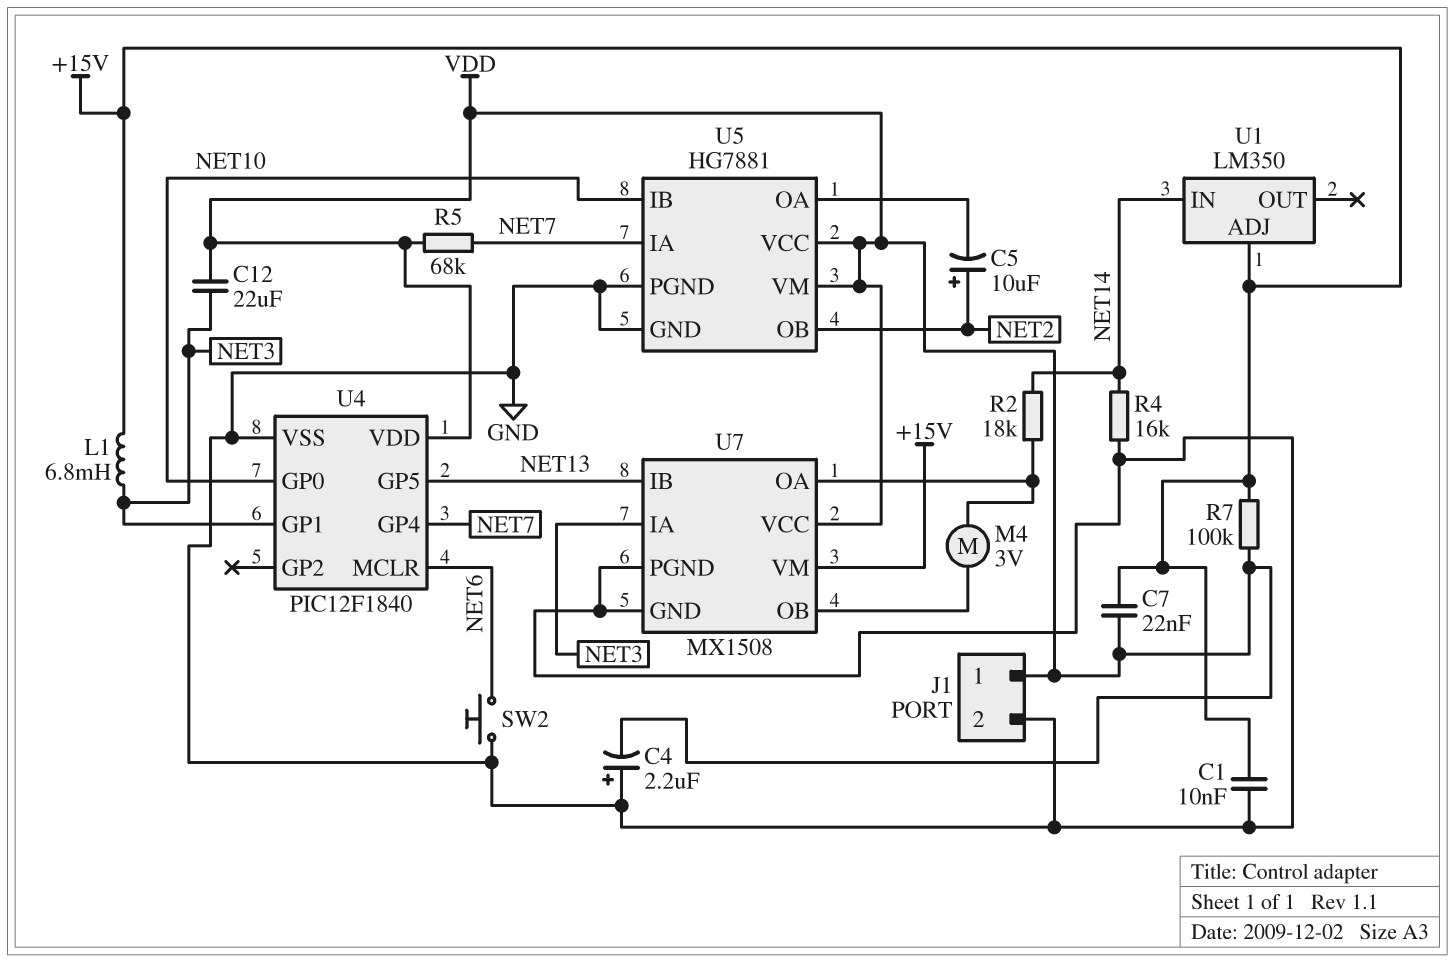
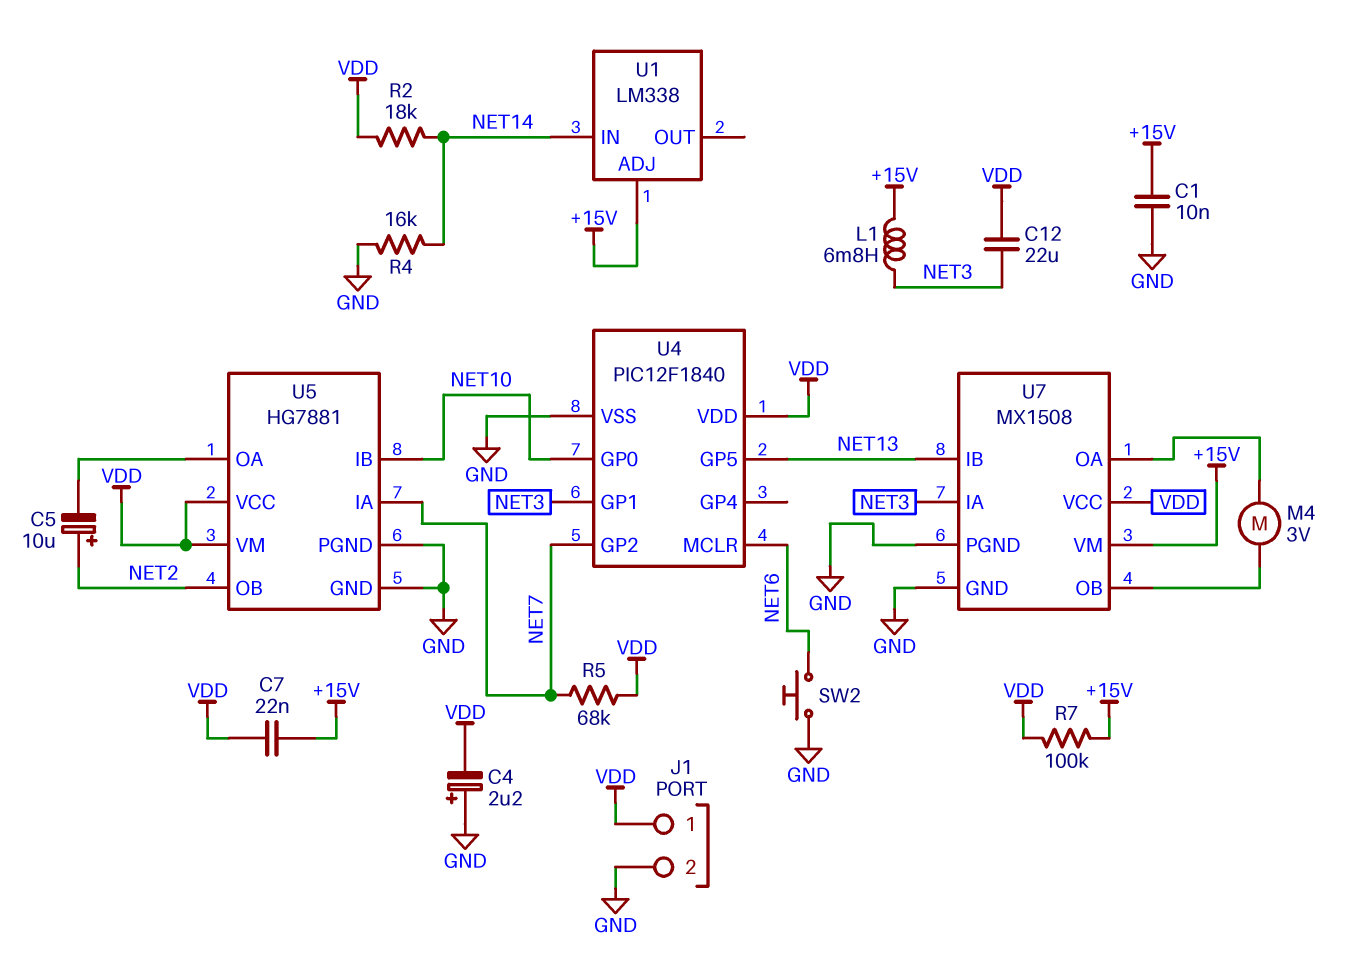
R2: 18k (NET14, U7/OA) -> 18k (NET14, VDD)
U1: LM350 -> LM338
U4 pin GP2: none -> NET7
U4 pin GP4: NET7 -> none

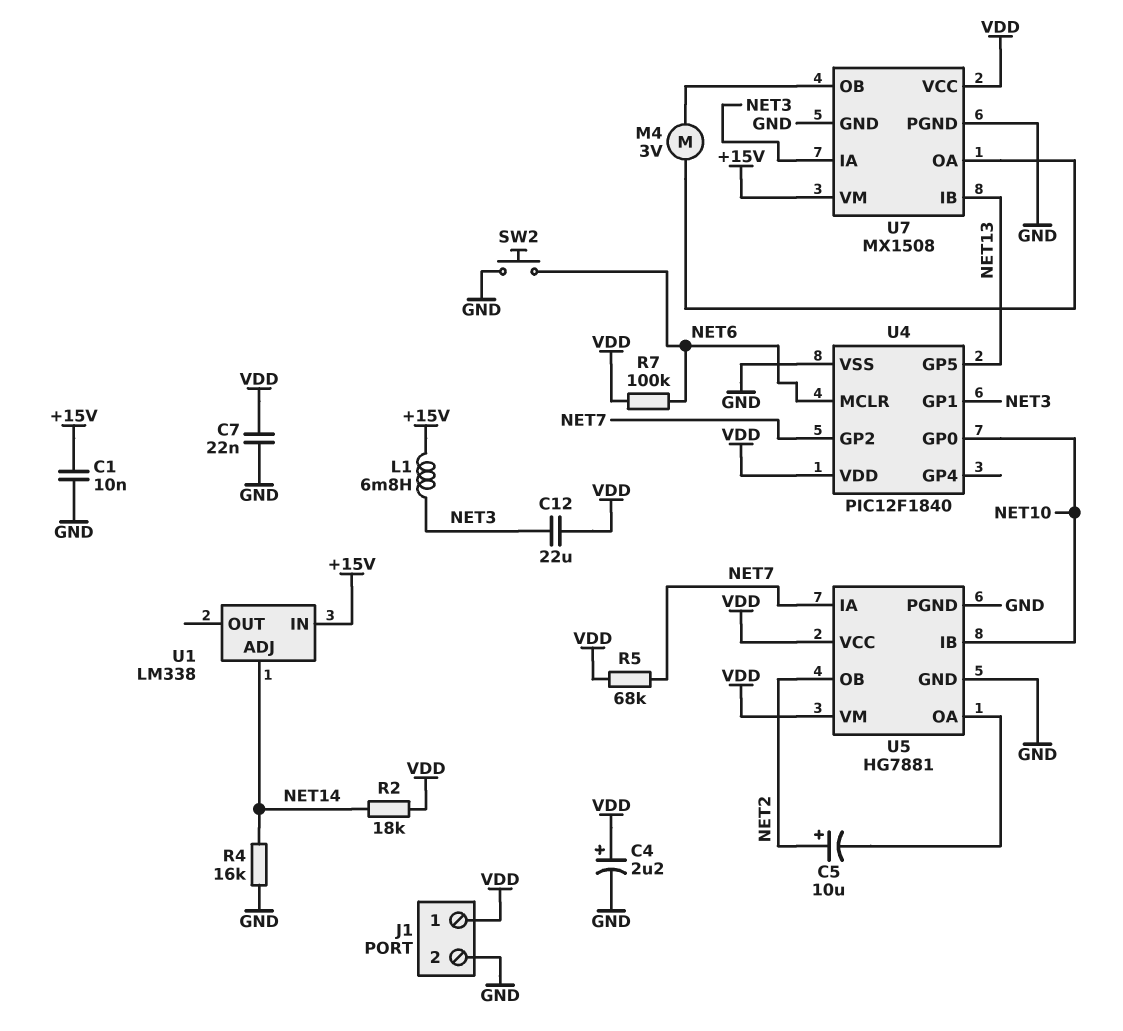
C4: 2.2uF (plus GND, minus VDD) -> 2.2uF (plus VDD, minus GND)
C7: 22nF (+15V, VDD) -> 22nF (GND, VDD)
R7: 100k (+15V, VDD) -> 100k (NET6, VDD)
U1 pin ADJ: +15V -> NET14
U1 pin IN: NET14 -> +15V

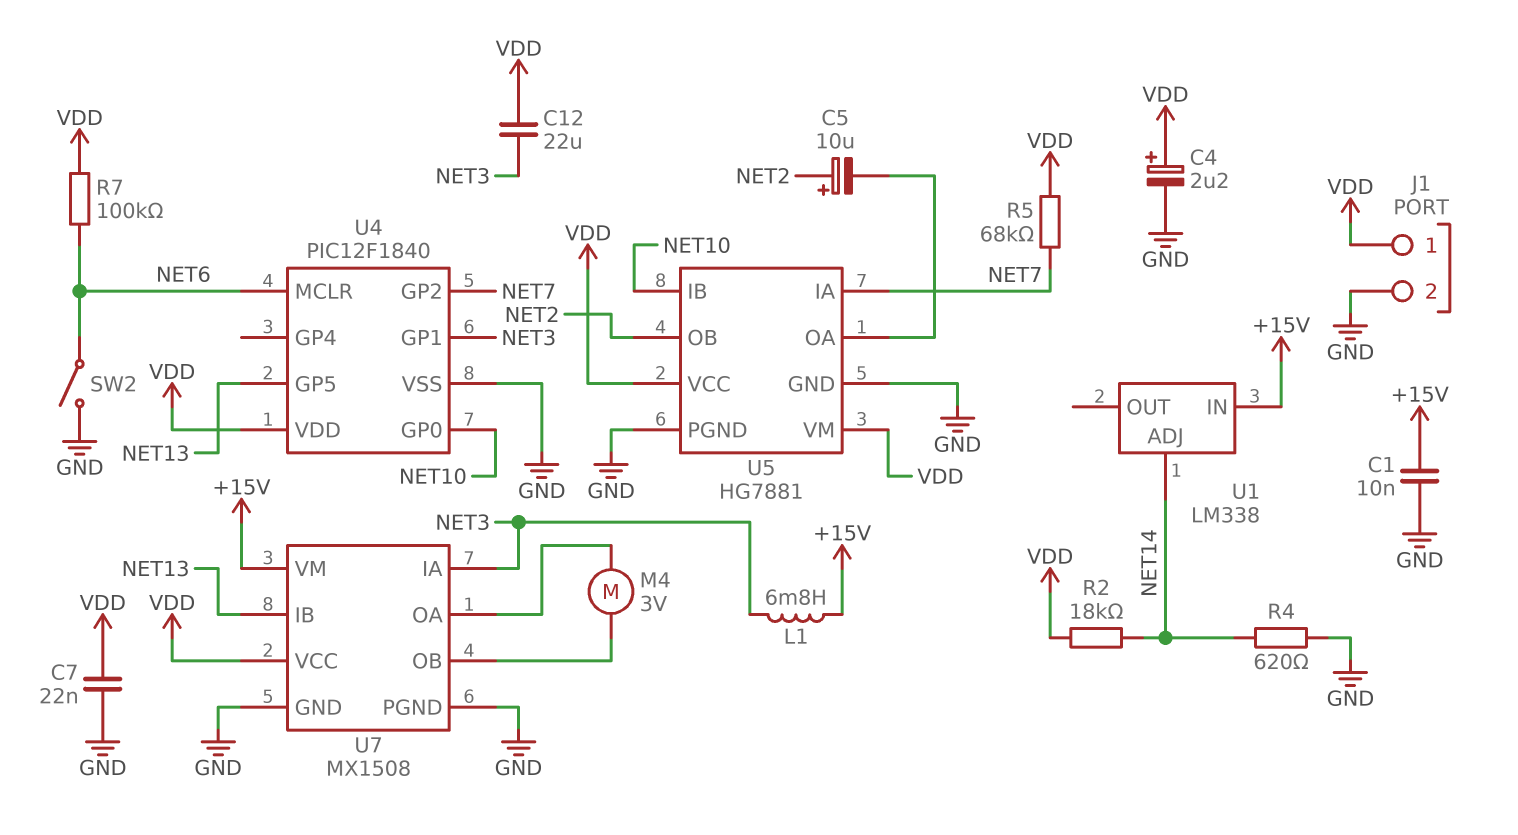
R4: 16k (GND, NET14) -> 620 (GND, NET14)
SW2: button (GND, NET6) -> switch (GND, NET6)

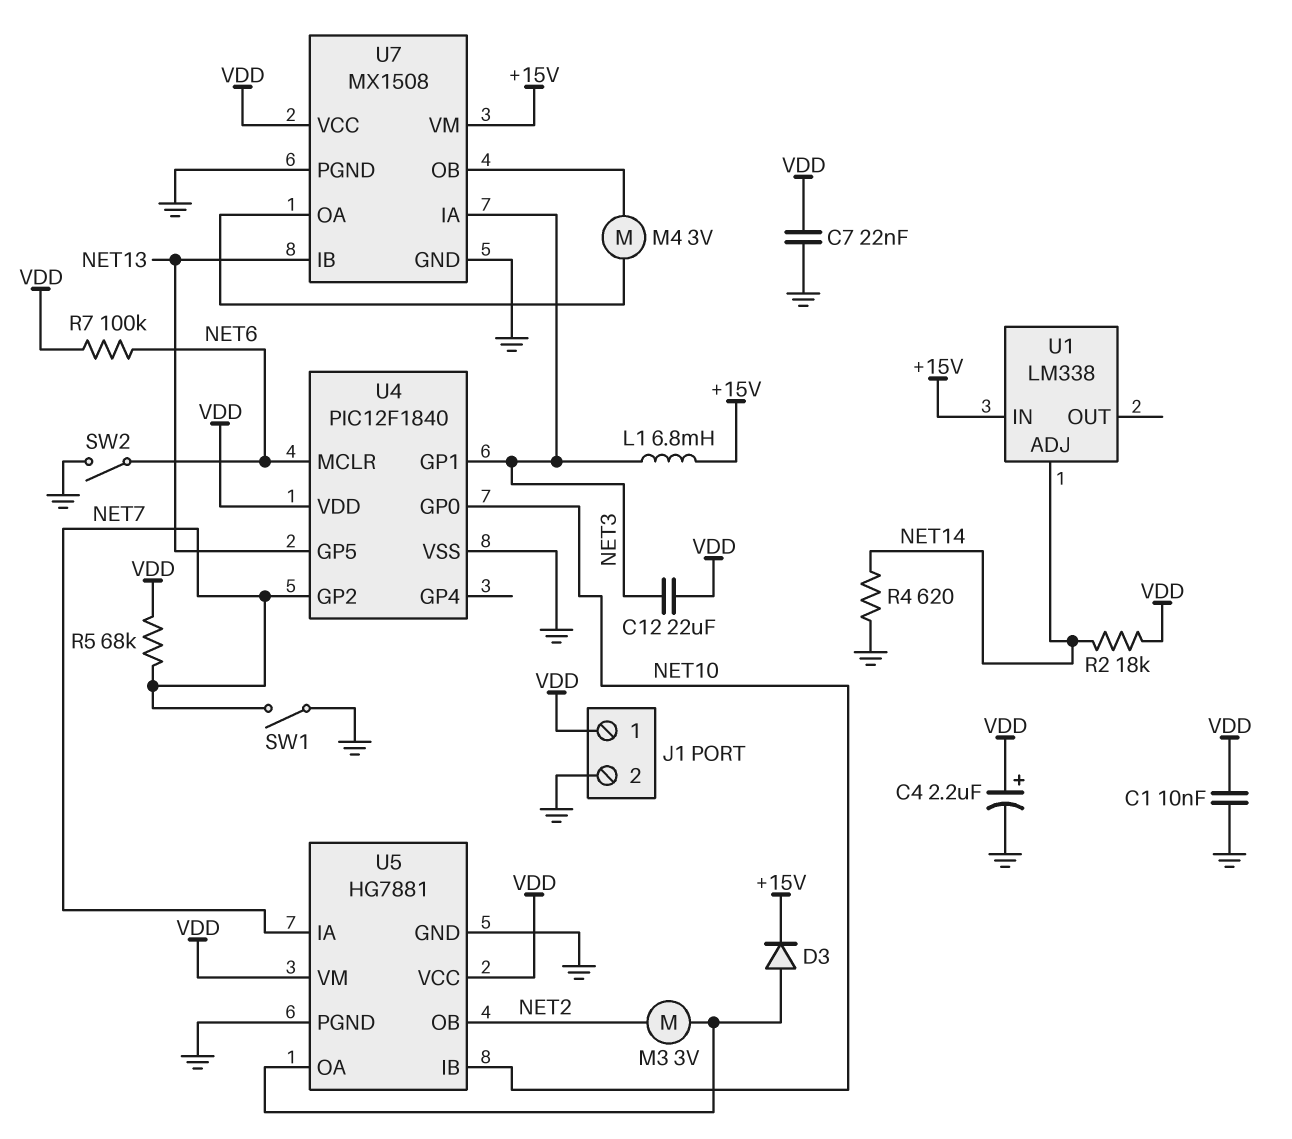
C1: 10nF (+15V, GND) -> 10nF (GND, VDD)
C5: 10uF (plus NET2, minus U5/OA) -> none
D3: none -> diode (A U5/OA, K +15V)
M3: none -> motor 3V (NET2, U5/OA)
SW1: none -> switch (GND, NET7)

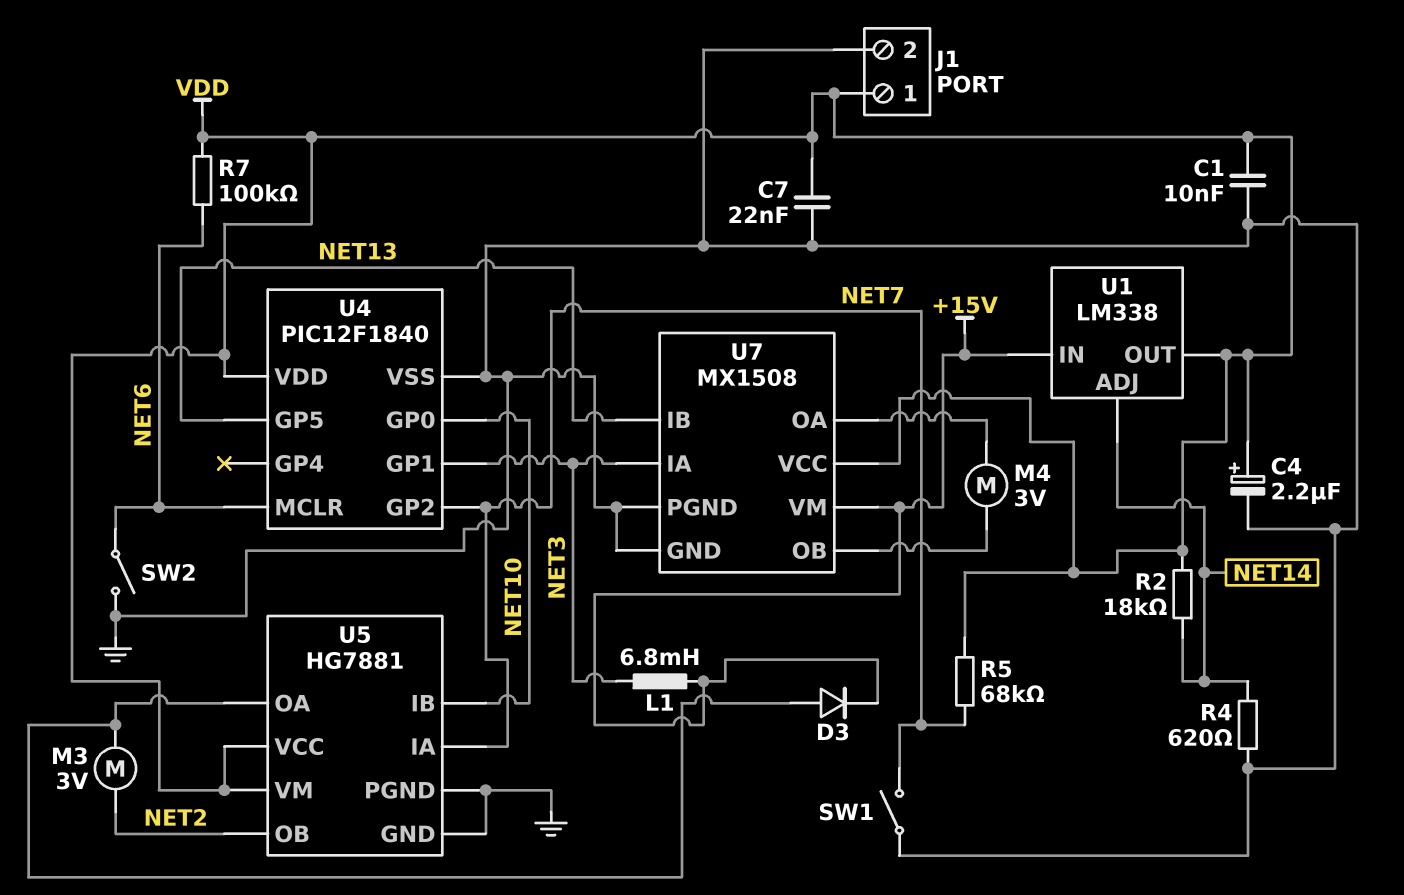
C12: 22uF (NET3, VDD) -> none
U1 pin OUT: none -> VDD

